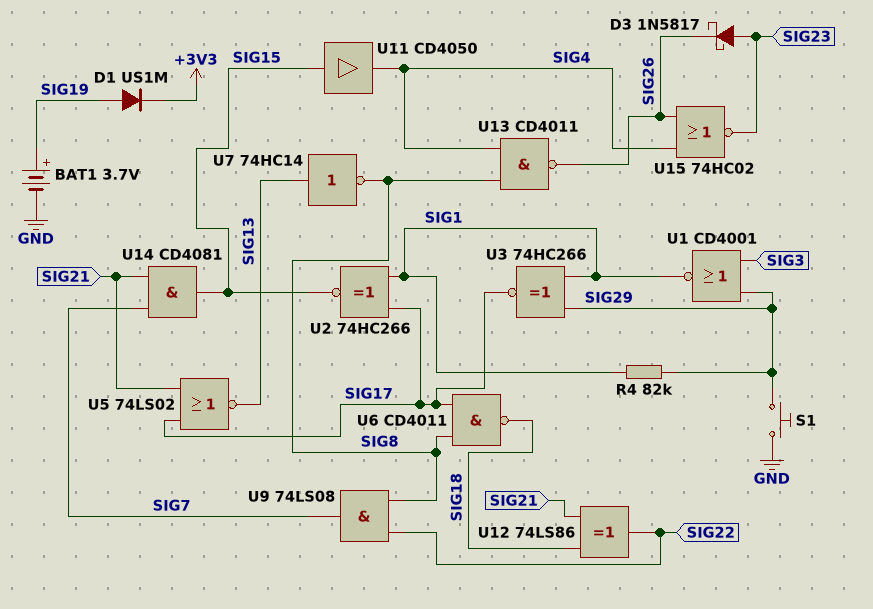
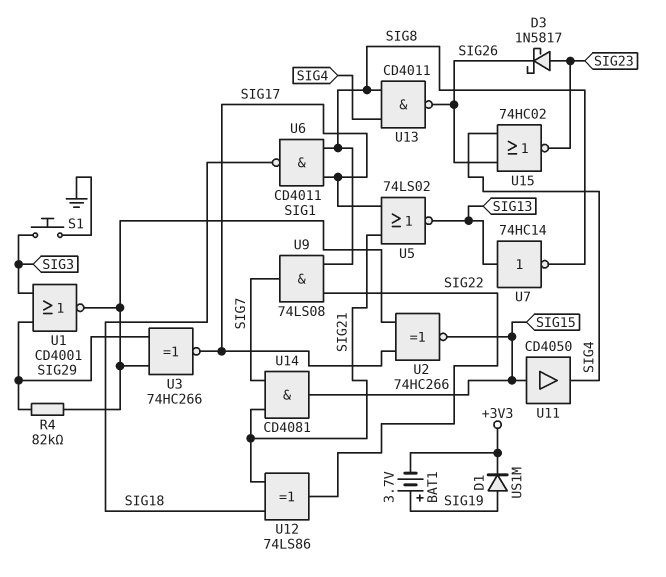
BAT1: 3.7V (plus SIG19, minus GND) -> 3.7V (plus SIG19, minus +3V3)
S1: button (GND, SIG29) -> button (GND, SIG3)

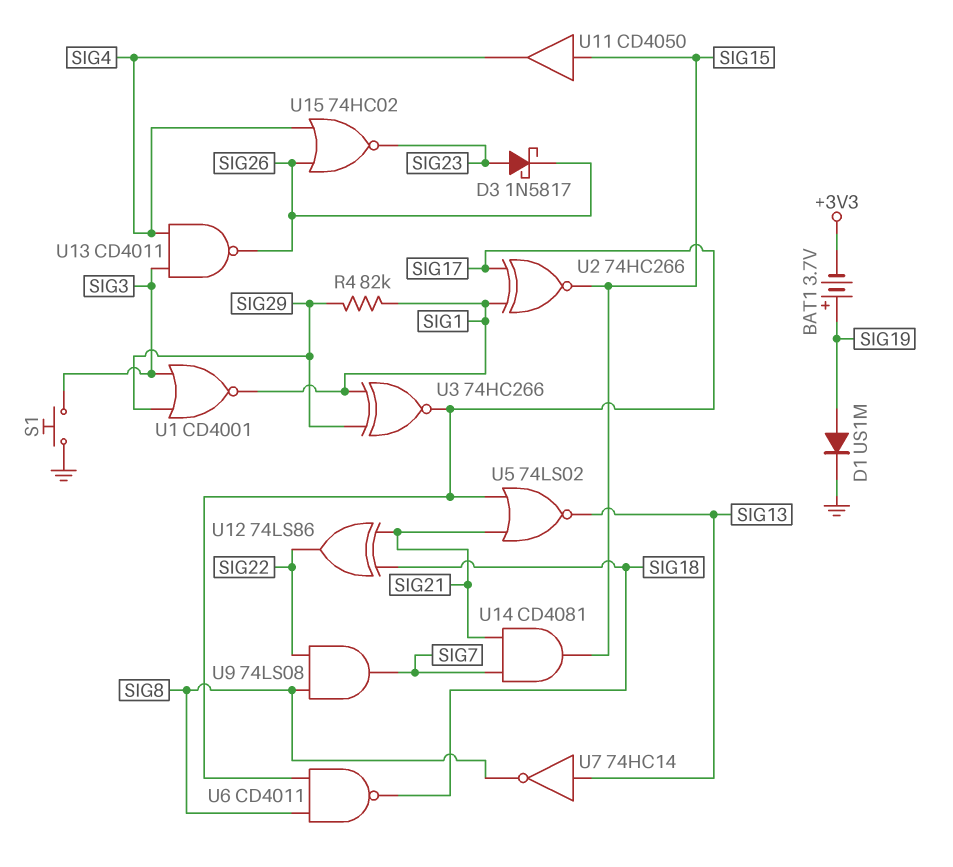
D1: diode US1M (A SIG19, K +3V3) -> diode US1M (A SIG19, K GND)
U13: NAND CD4011 (in SIG4, in SIG8, out SIG26) -> NAND CD4011 (in SIG3, in SIG4, out SIG26)

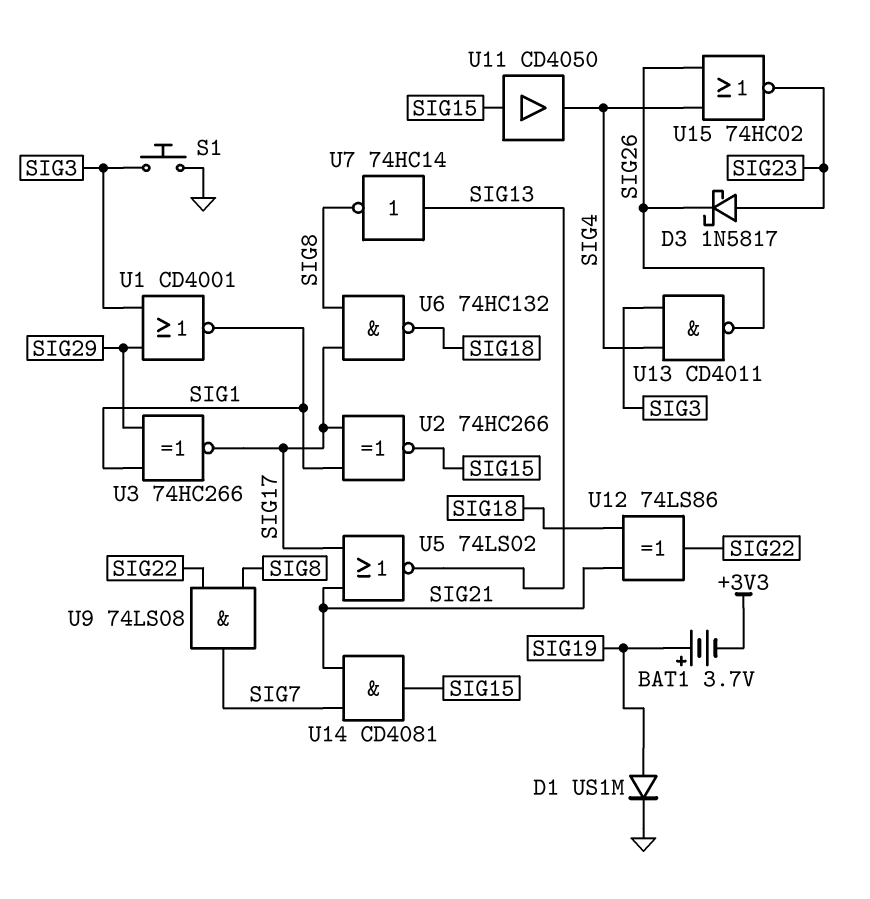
R4: 82k (SIG1, SIG29) -> none
U6: NAND CD4011 (in SIG8, in SIG17, out SIG18) -> NAND 74HC132 (in SIG8, in SIG17, out SIG18)

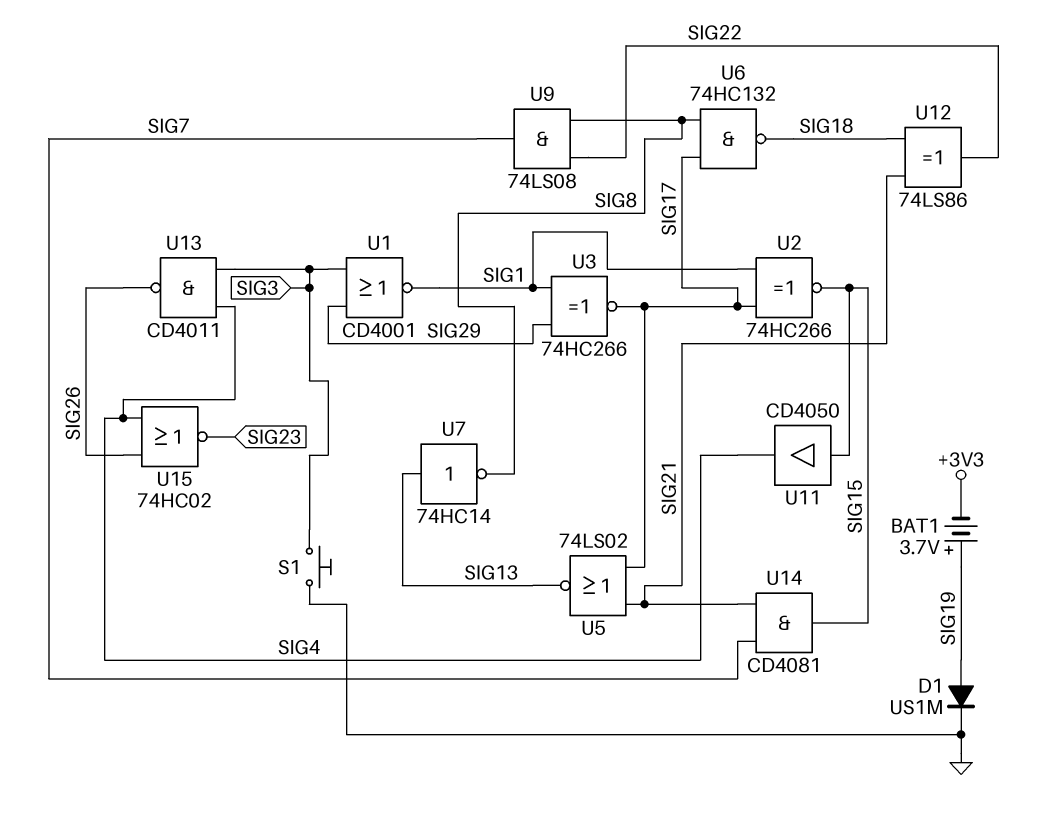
D3: schottky 1N5817 (A SIG23, K SIG26) -> none

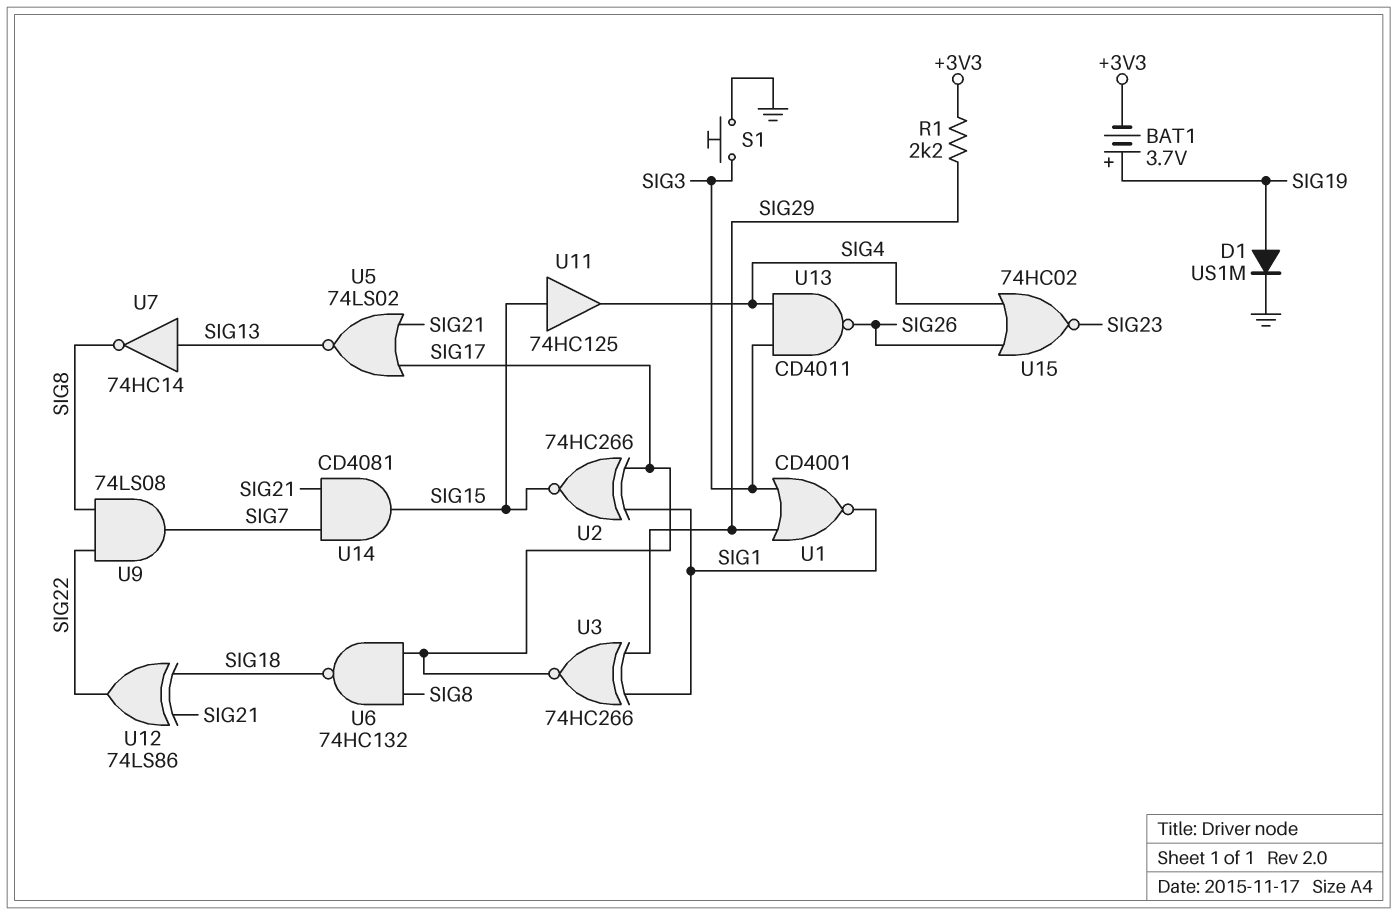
R1: none -> 2.2k (+3V3, SIG29)
U11: buffer CD4050 (in SIG15, out SIG4) -> buffer 74HC125 (in SIG15, out SIG4)

